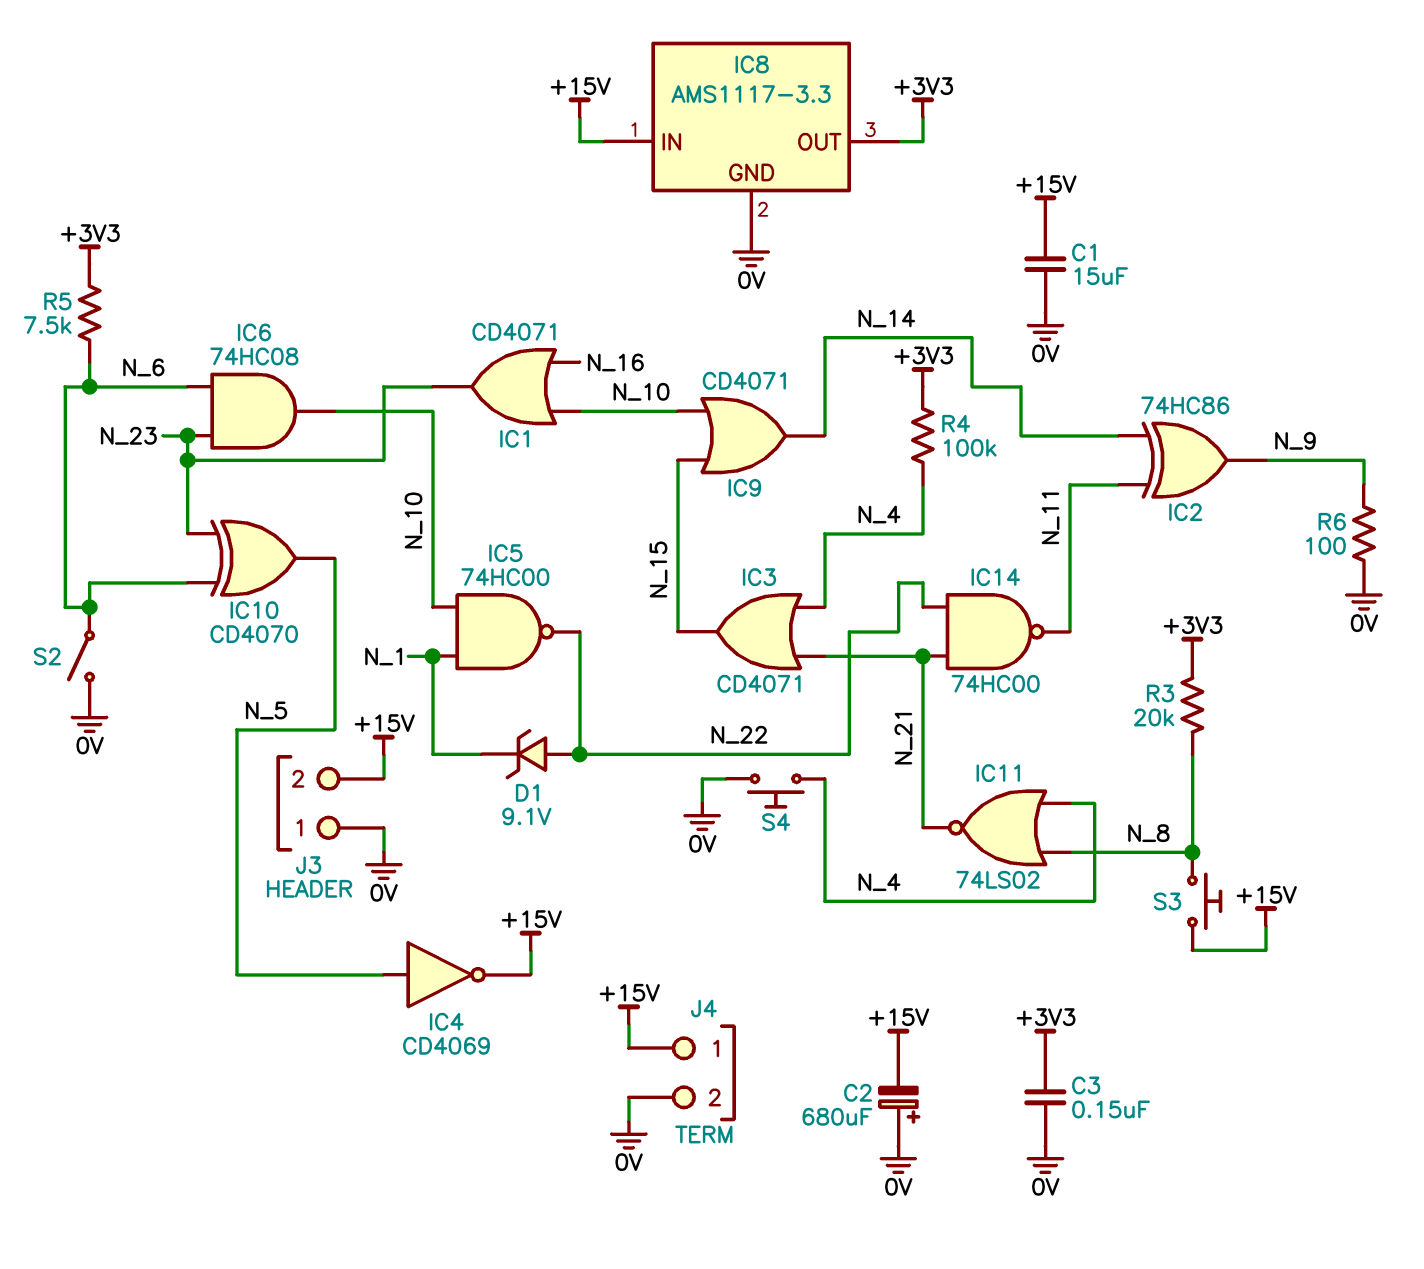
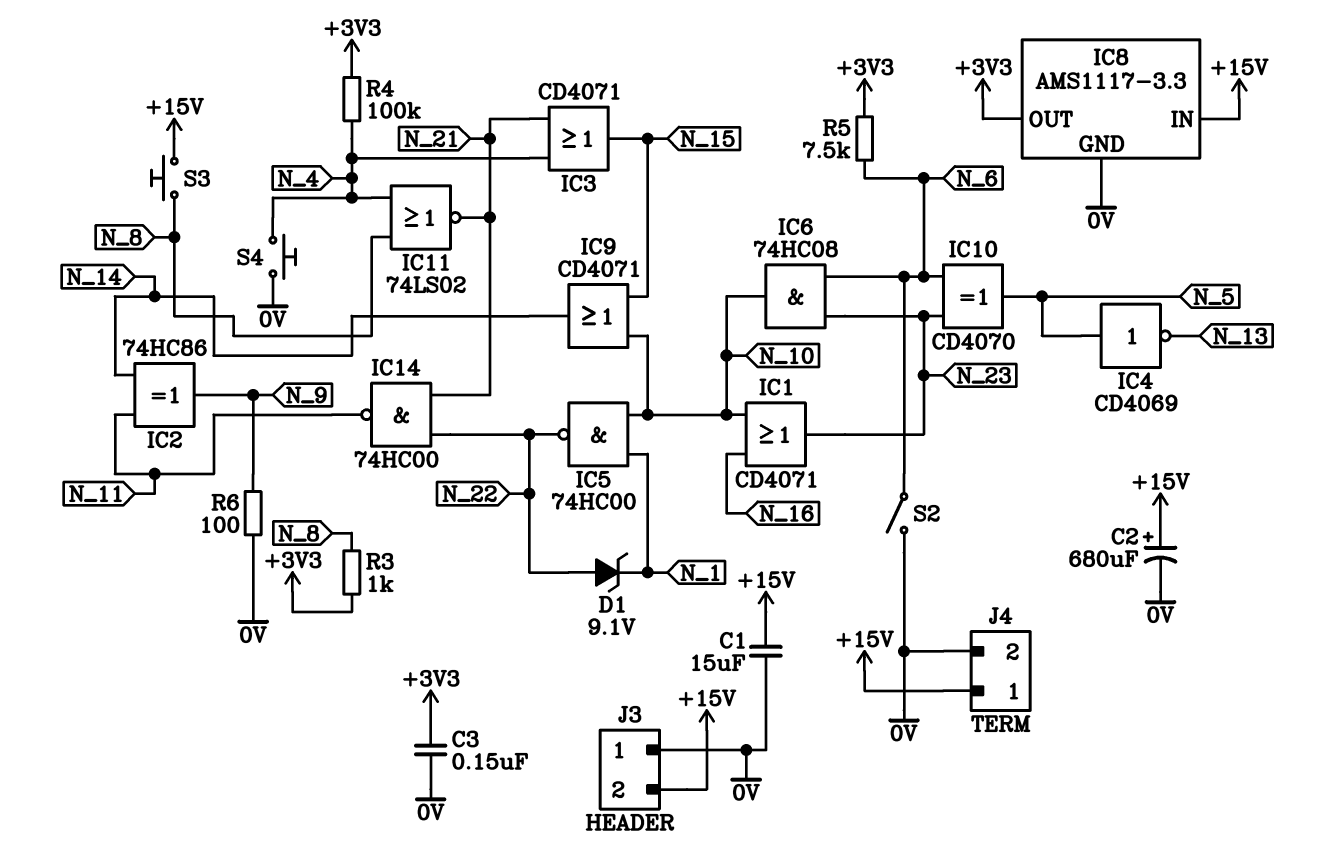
C2: 680uF (plus 0V, minus +15V) -> 680uF (plus +15V, minus 0V)
IC4: NOT CD4069 (in N_5, out +15V) -> NOT CD4069 (in N_5, out N_13)
R3: 20k (+3V3, N_8) -> 1k (+3V3, N_8)

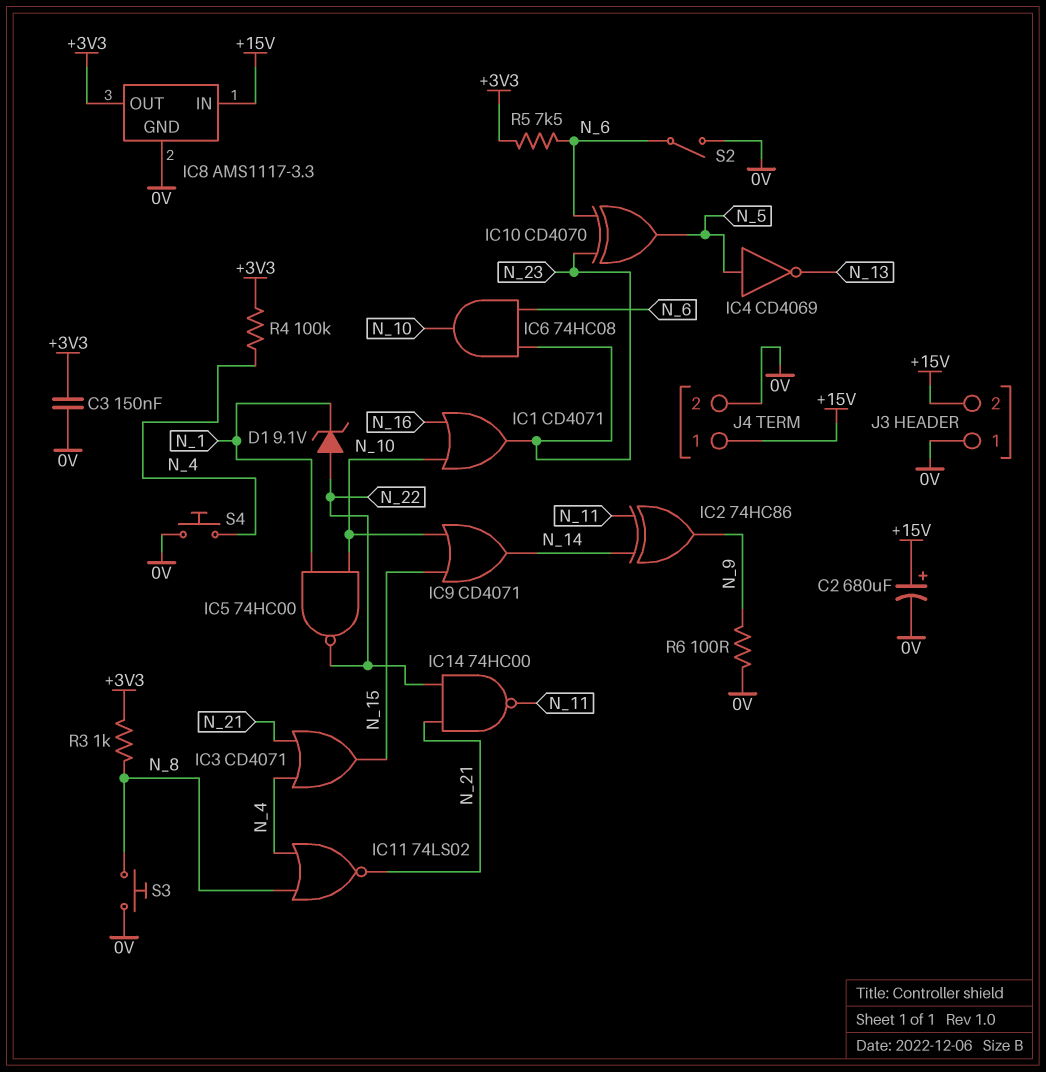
C1: 15uF (+15V, 0V) -> none
S3: button (+15V, N_8) -> button (0V, N_8)

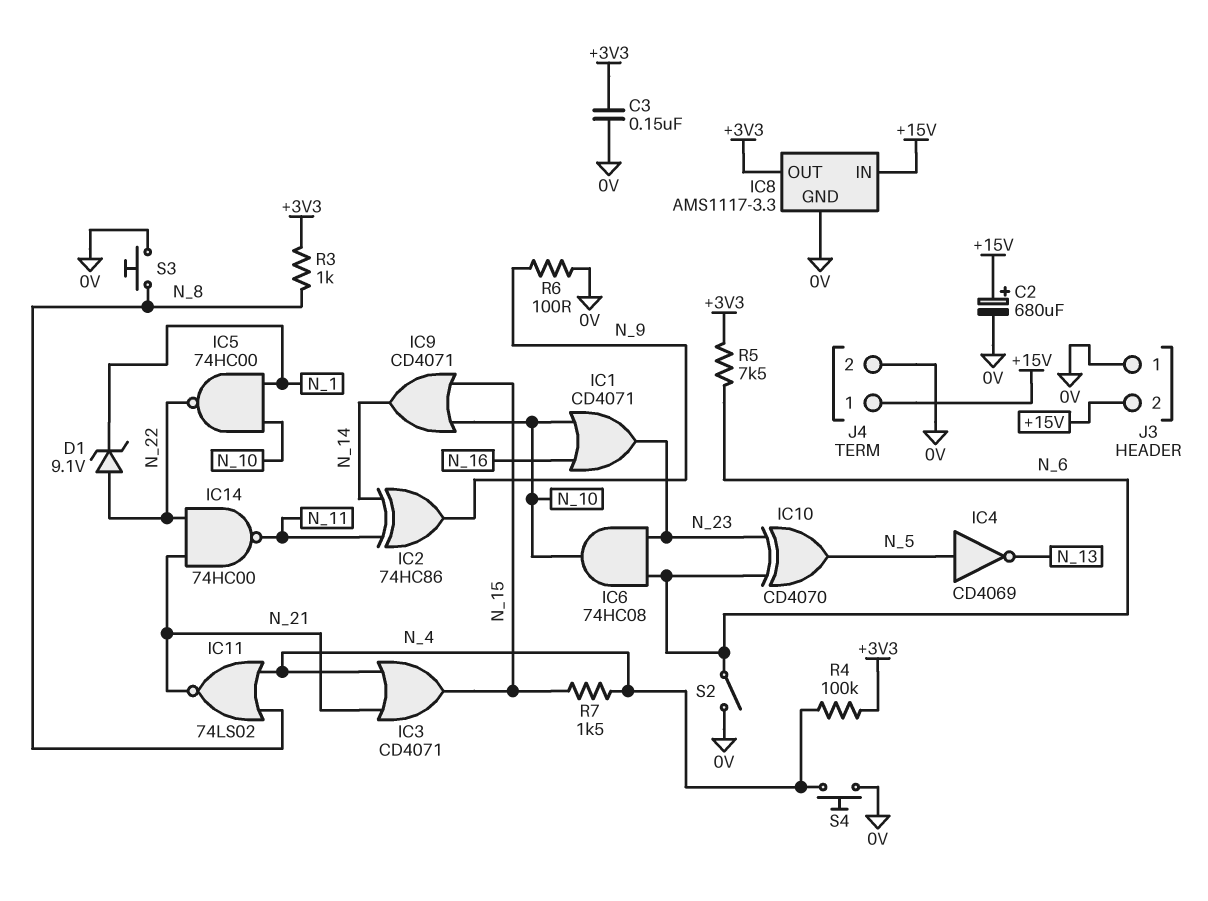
R7: none -> 1.5k (N_4, N_15)

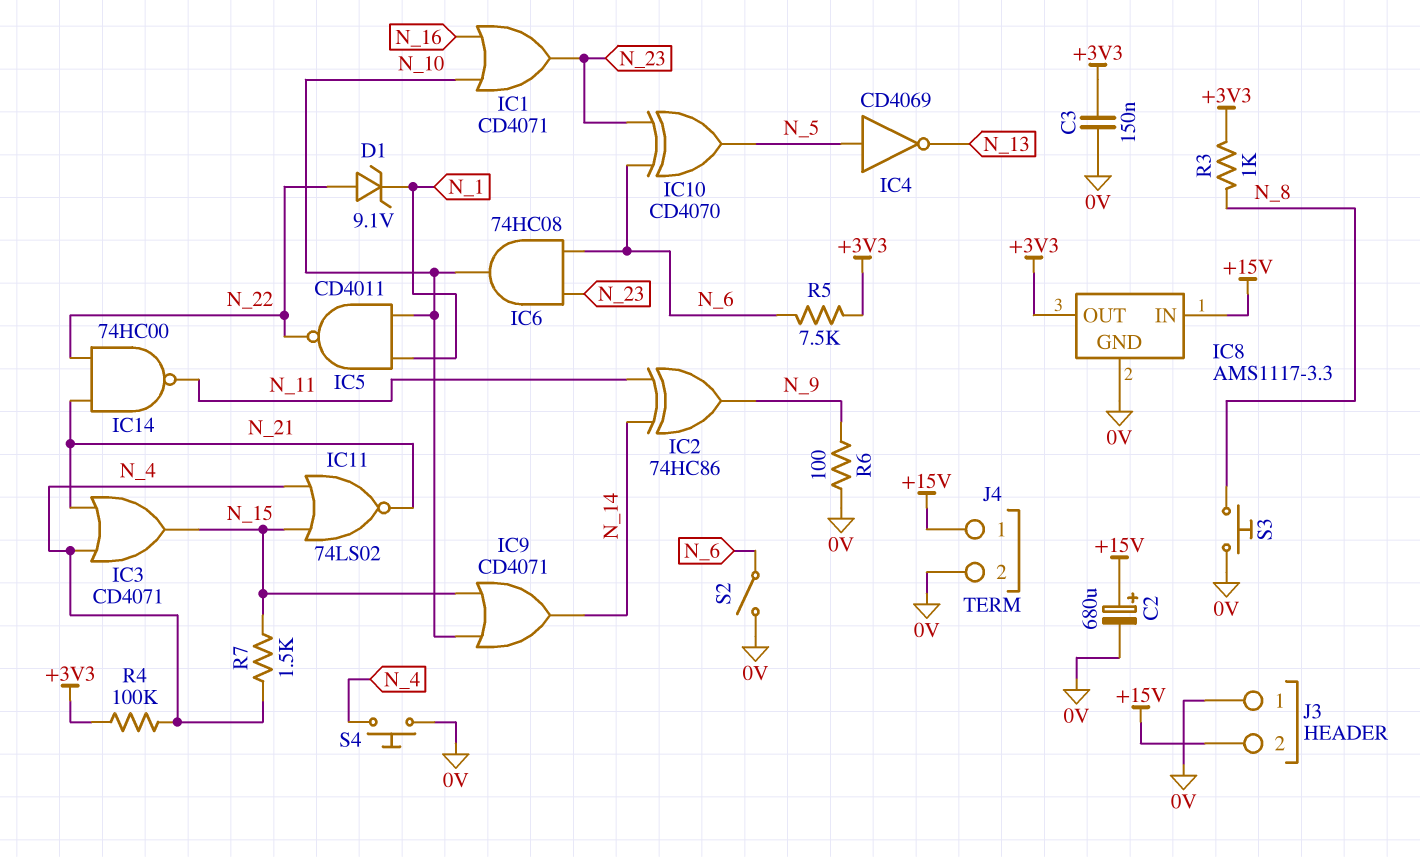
IC5: NAND 74HC00 (in N_1, in N_10, out N_22) -> NAND CD4011 (in N_1, in N_10, out N_22)
IC11: NOR 74LS02 (in N_4, in N_8, out N_21) -> NOR 74LS02 (in N_4, in N_15, out N_21)

